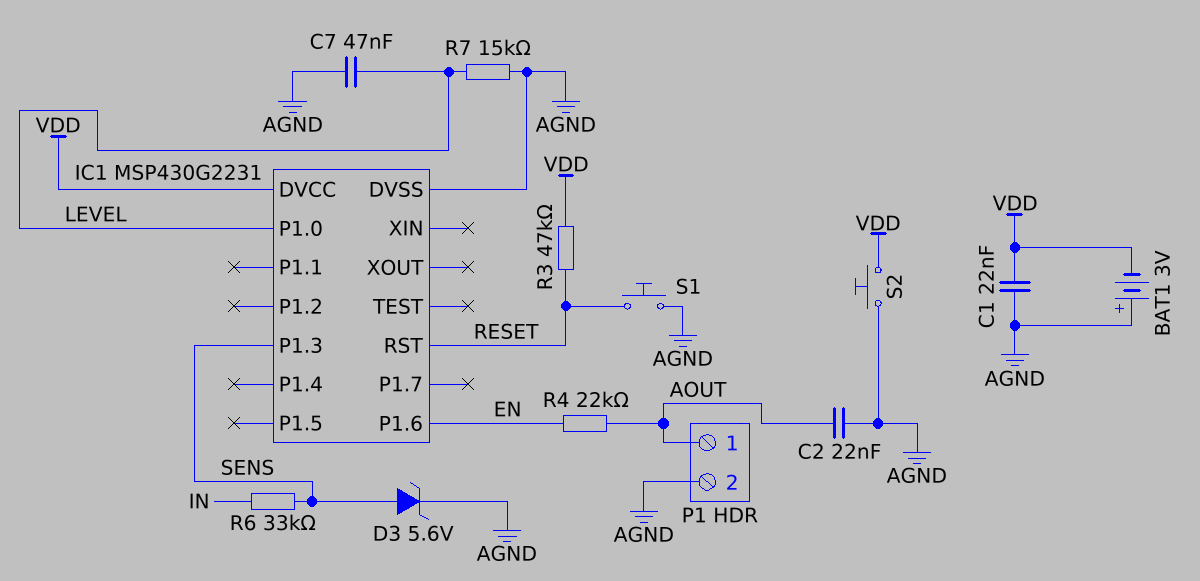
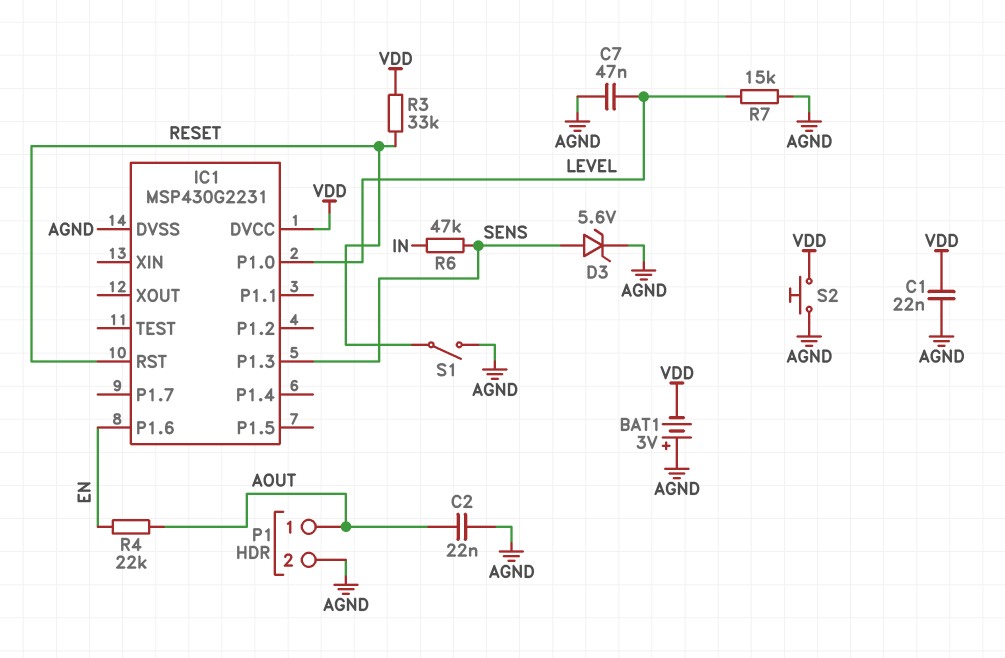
R3: 47k (RESET, VDD) -> 33k (RESET, VDD)
R6: 33k (IN, SENS) -> 47k (IN, SENS)
S1: button (AGND, RESET) -> switch (AGND, RESET)

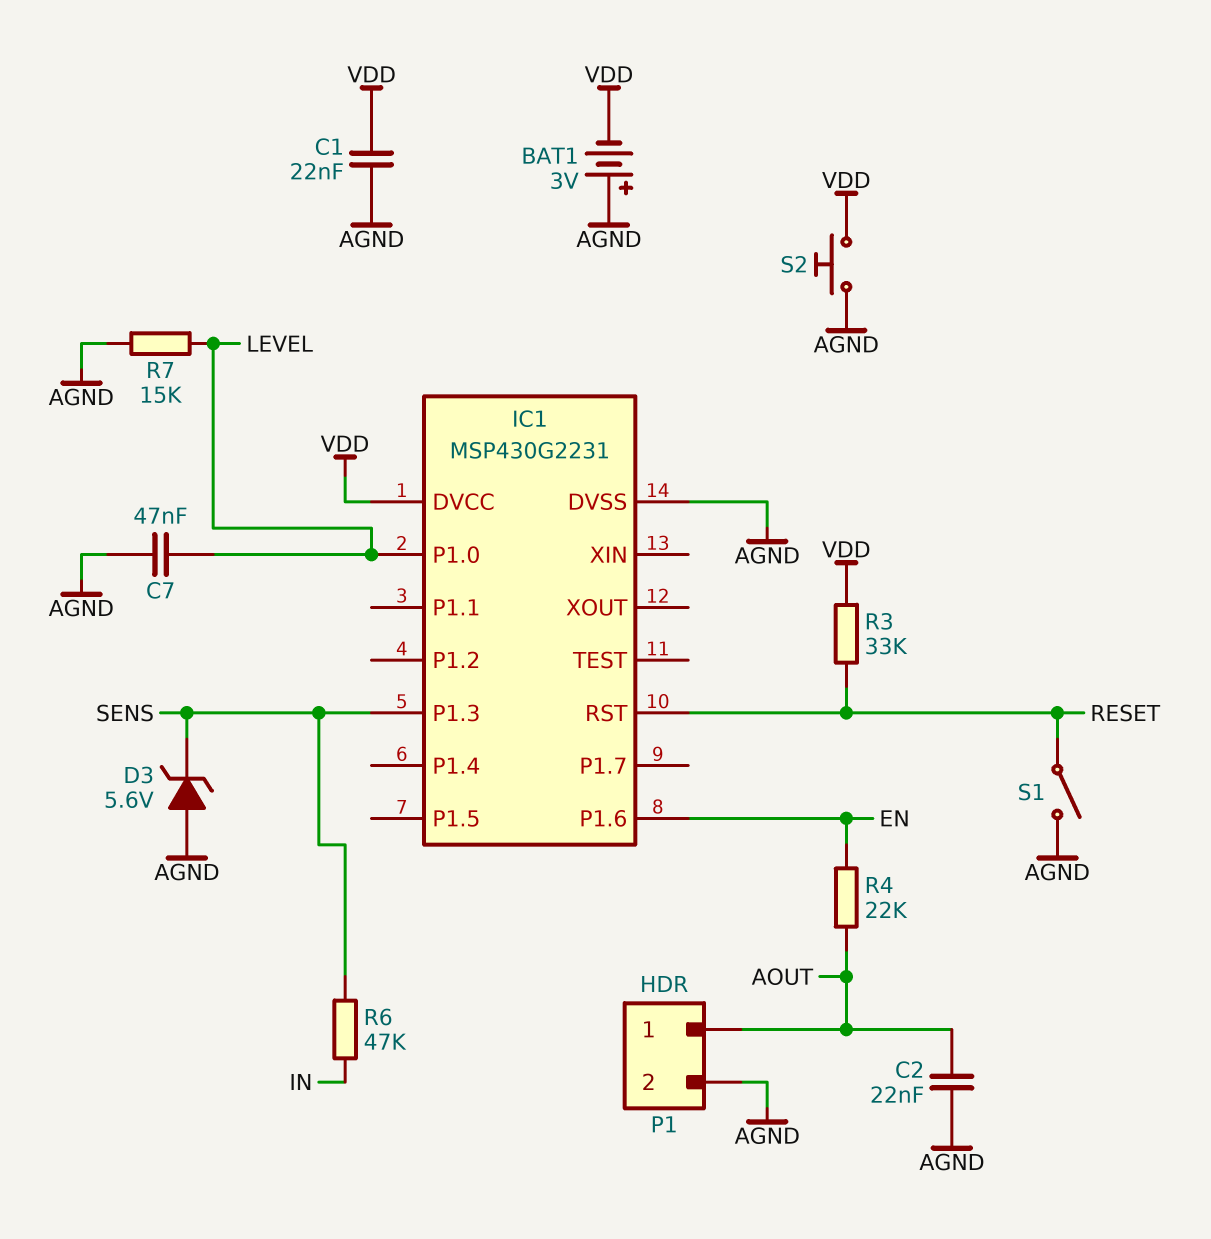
D3: zener 5.6V (A SENS, K AGND) -> zener 5.6V (A AGND, K SENS)

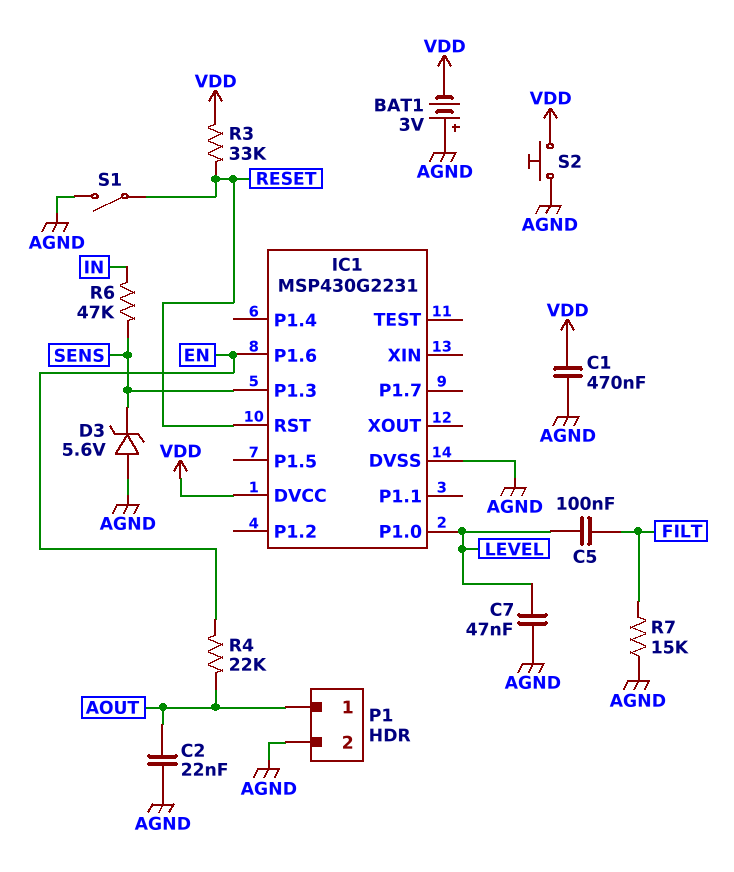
C1: 22nF (AGND, VDD) -> 470nF (AGND, VDD)
C5: none -> 100nF (FILT, LEVEL)
R7: 15k (AGND, LEVEL) -> 15k (AGND, FILT)

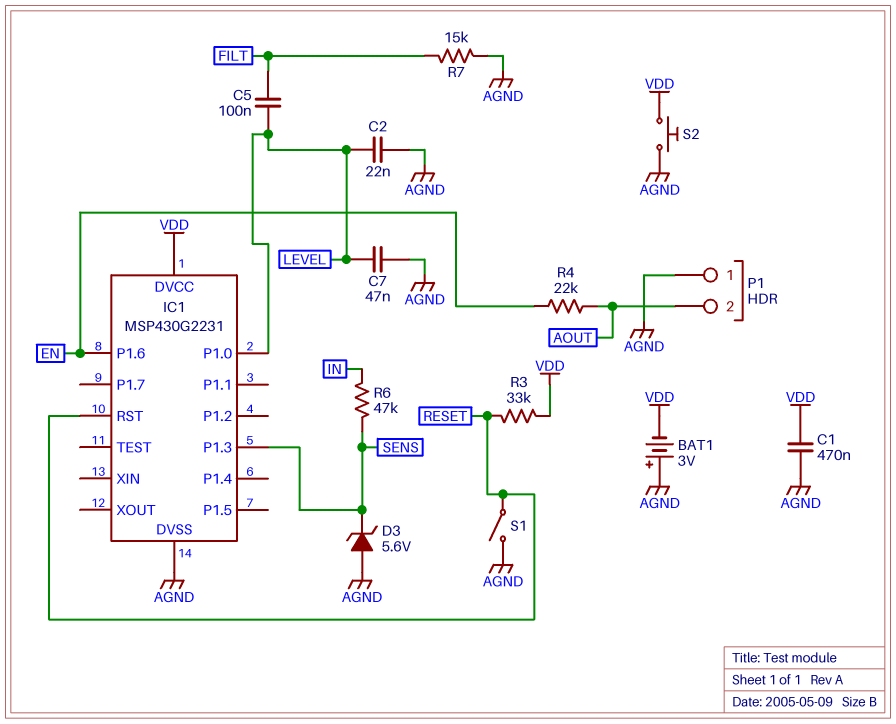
C2: 22nF (AGND, AOUT) -> 22nF (AGND, LEVEL)
P1 pin 1: AOUT -> AGND
P1 pin 2: AGND -> AOUT

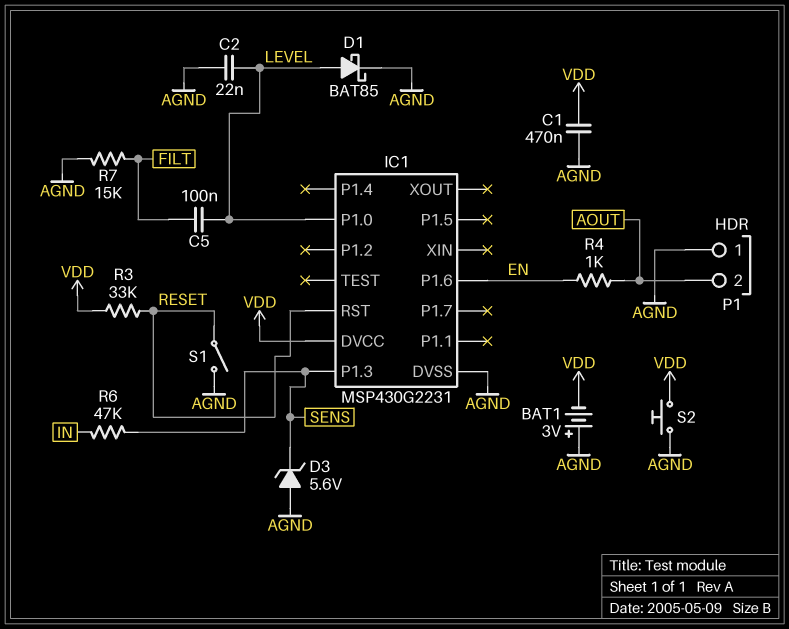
C7: 47nF (AGND, LEVEL) -> none
D1: none -> schottky BAT85 (A LEVEL, K AGND)
R4: 22k (AOUT, EN) -> 1k (AOUT, EN)

